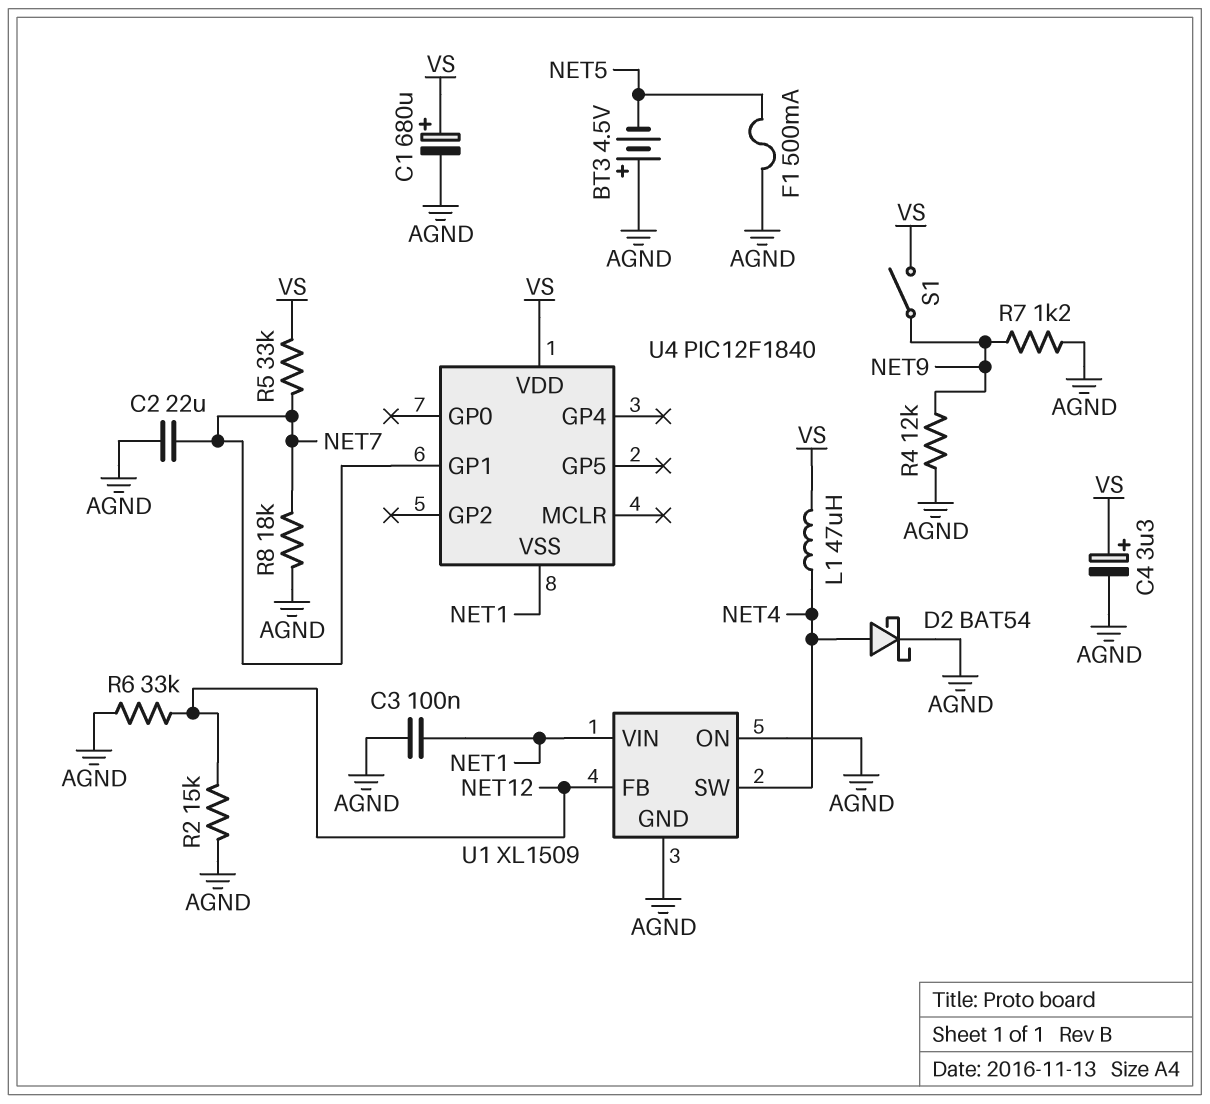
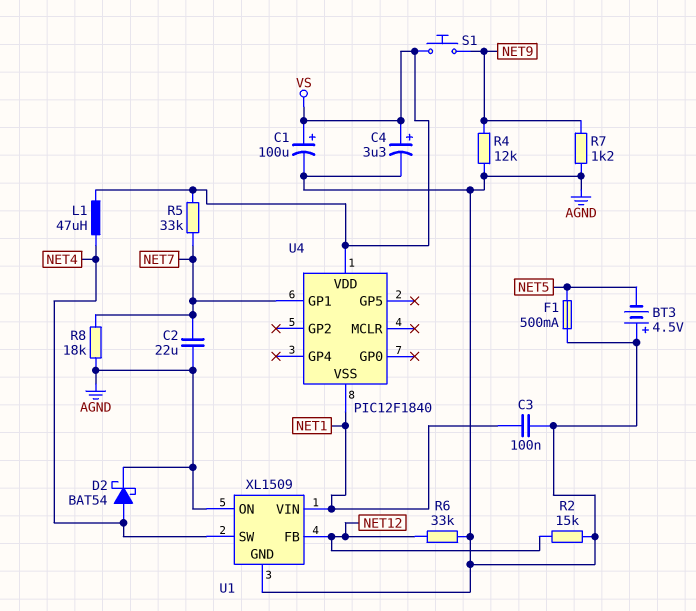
C1: 680uF (plus VS, minus AGND) -> 100uF (plus VS, minus AGND)
S1: switch (NET9, VS) -> button (NET9, VS)

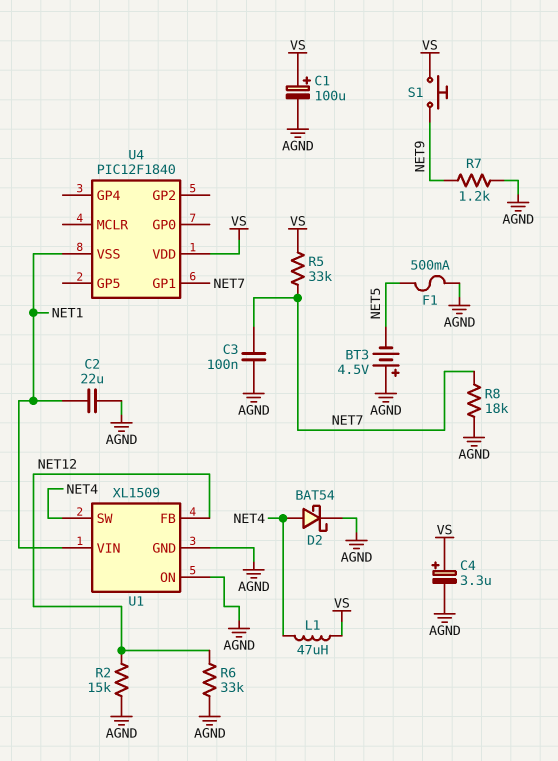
C2: 22uF (AGND, NET7) -> 22uF (AGND, NET1)
C3: 100nF (AGND, NET1) -> 100nF (AGND, NET7)
R4: 12k (AGND, NET9) -> none

